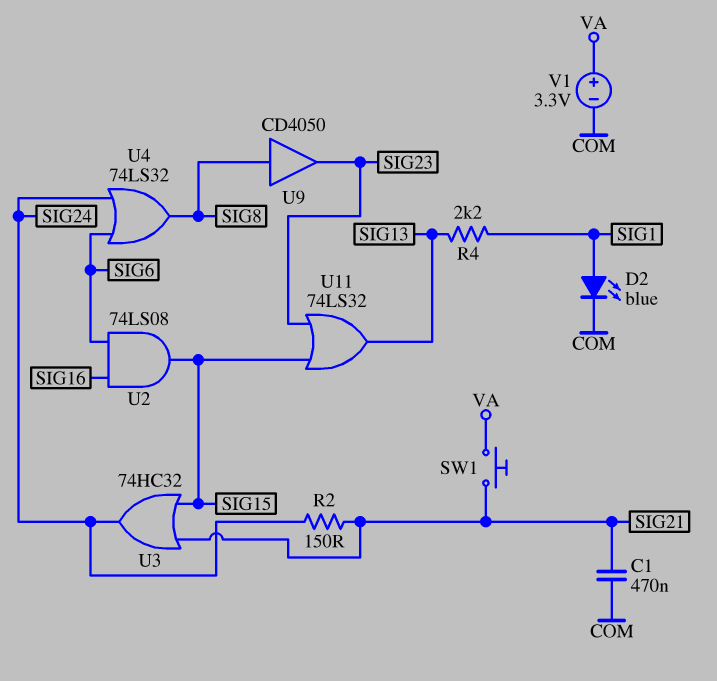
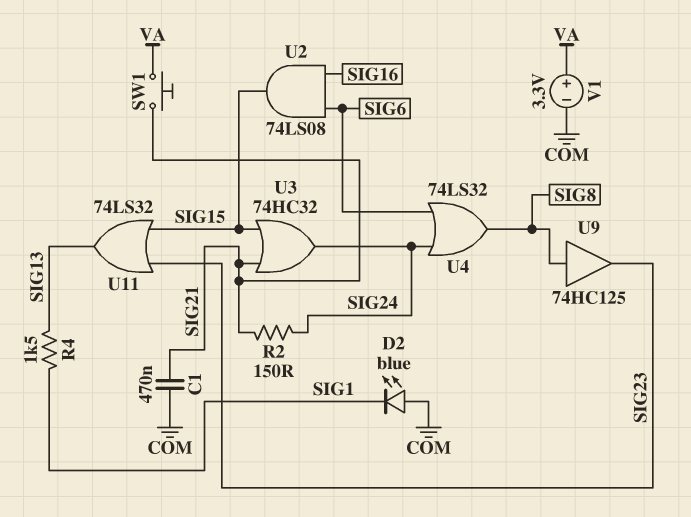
D2: LED blue (A SIG1, K COM) -> LED blue (A COM, K SIG1)
R4: 2.2k (SIG1, SIG13) -> 1.5k (SIG1, SIG13)
U9: buffer CD4050 (in SIG8, out SIG23) -> buffer 74HC125 (in SIG8, out SIG23)

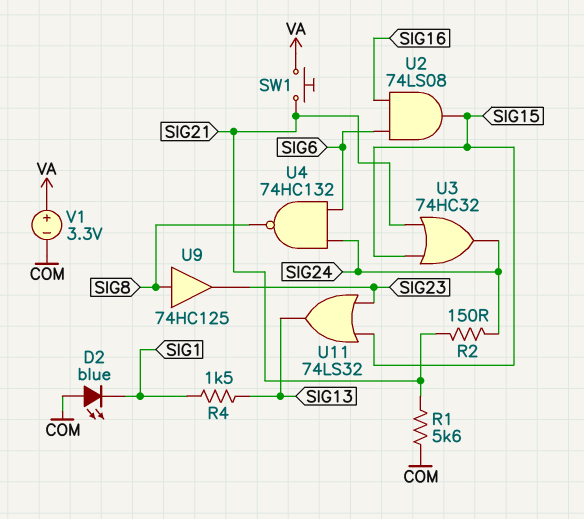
C1: 470nF (COM, SIG21) -> none
R1: none -> 5.6k (COM, SIG21)
U4: OR 74LS32 (in SIG6, in SIG24, out SIG8) -> NAND 74HC132 (in SIG6, in SIG24, out SIG8)

